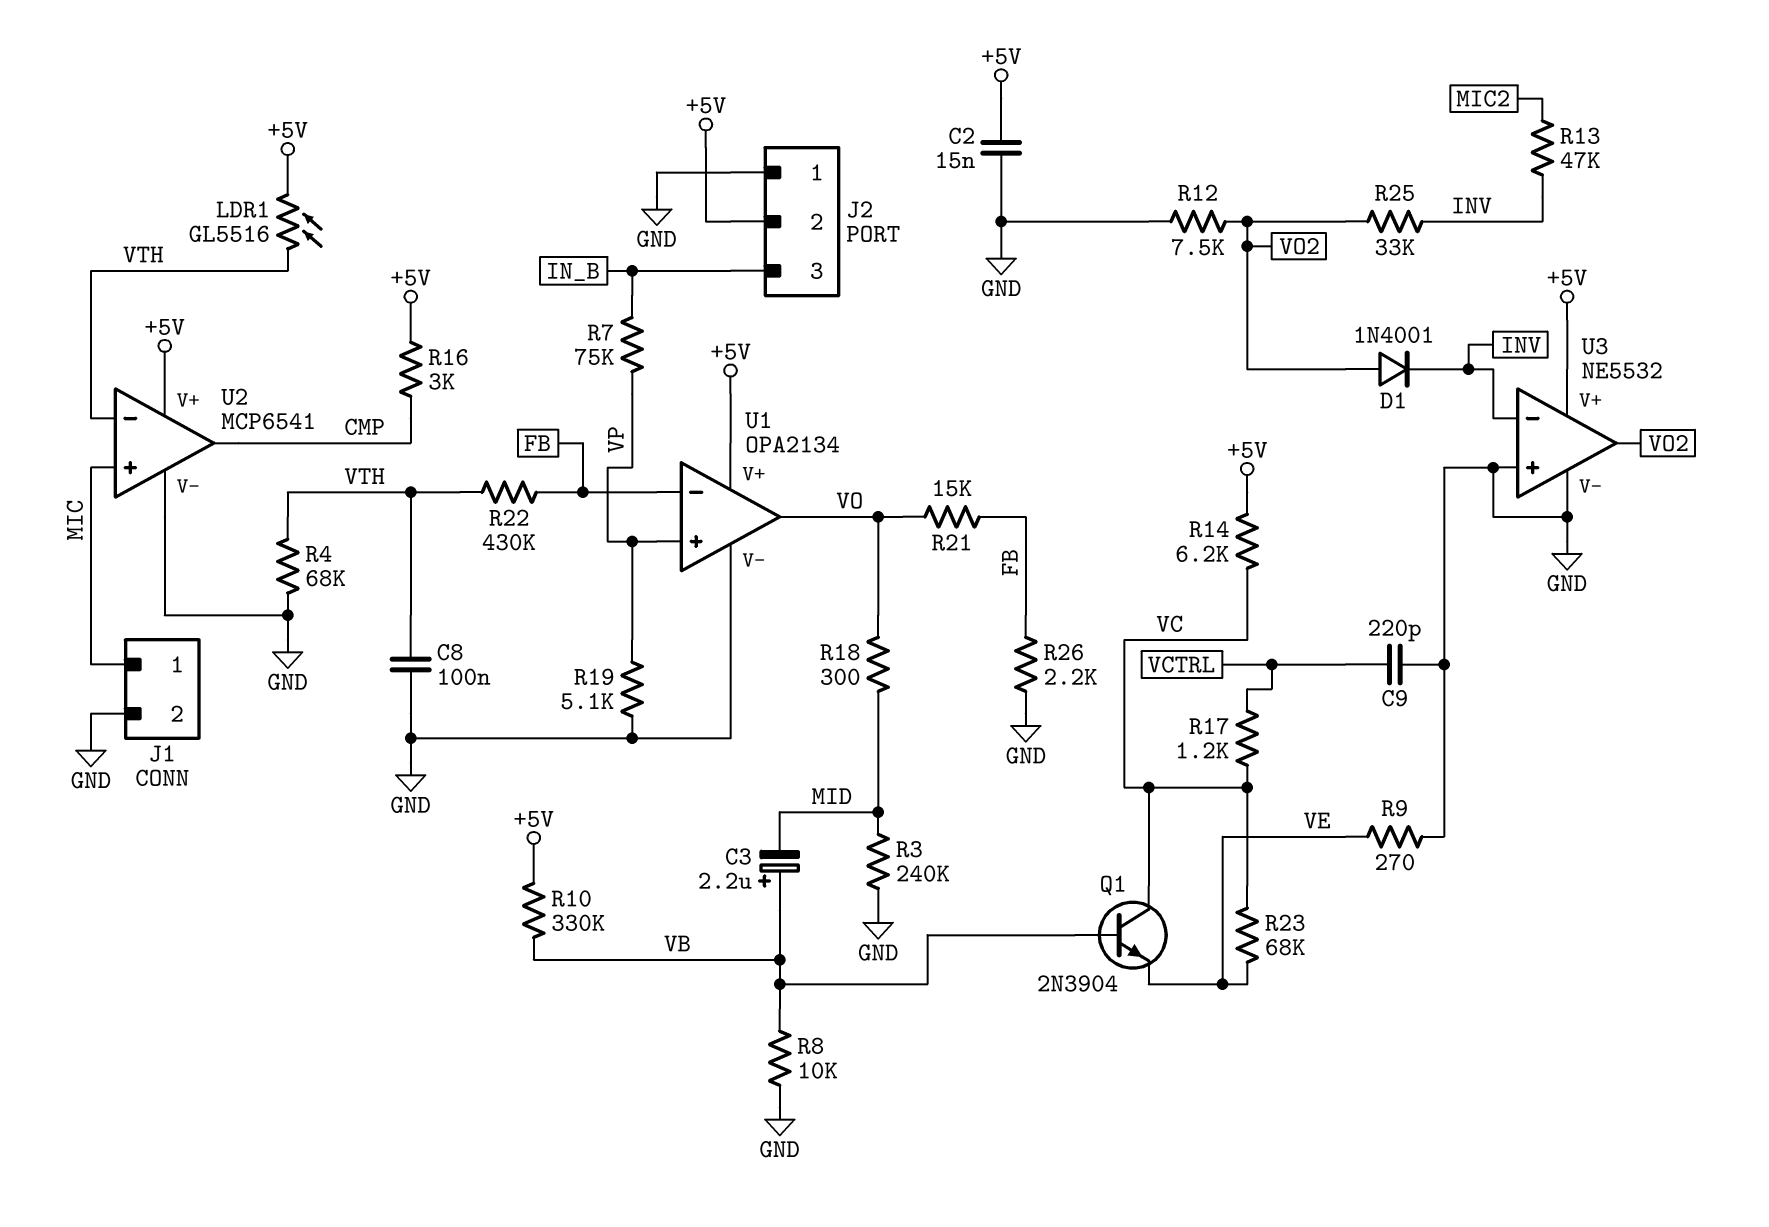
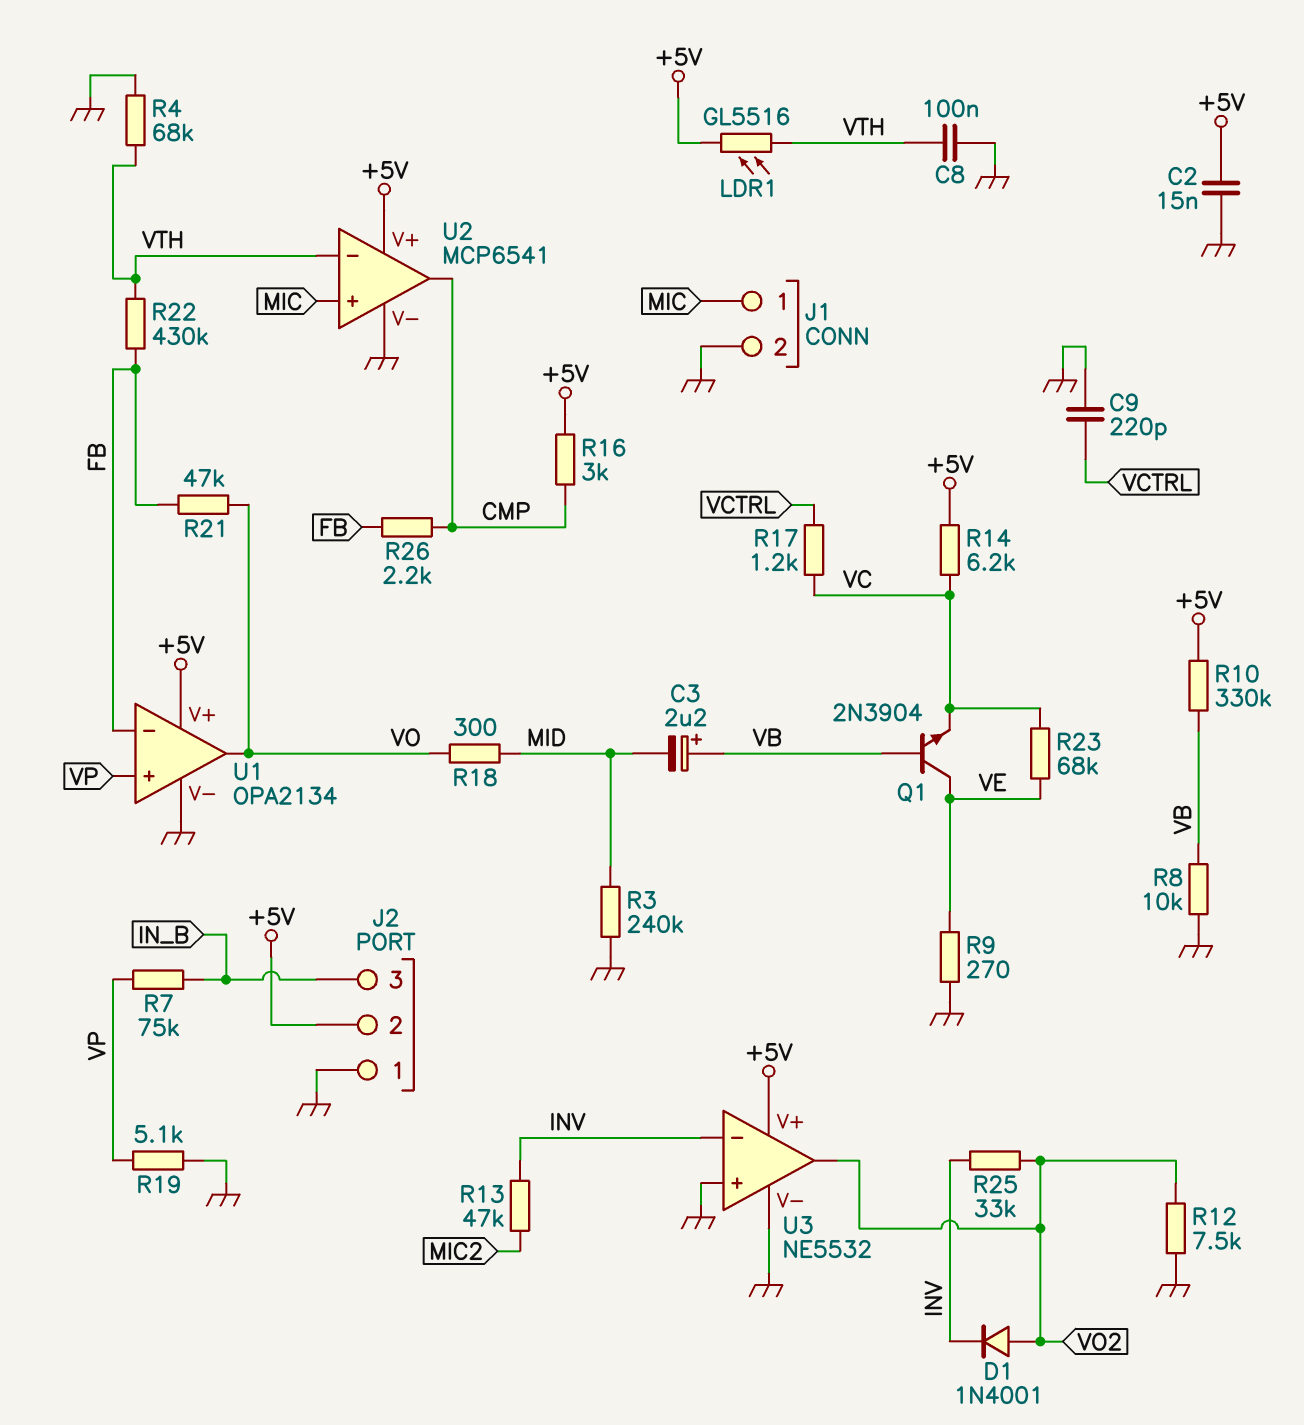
Q1: NPN 2N3904 (B VB, C VC, E VE) -> NPN 2N3904 (B VB, C VE, E VC)
R21: 15k (FB, VO) -> 47k (FB, VO)
R26: 2.2k (FB, GND) -> 2.2k (CMP, FB)

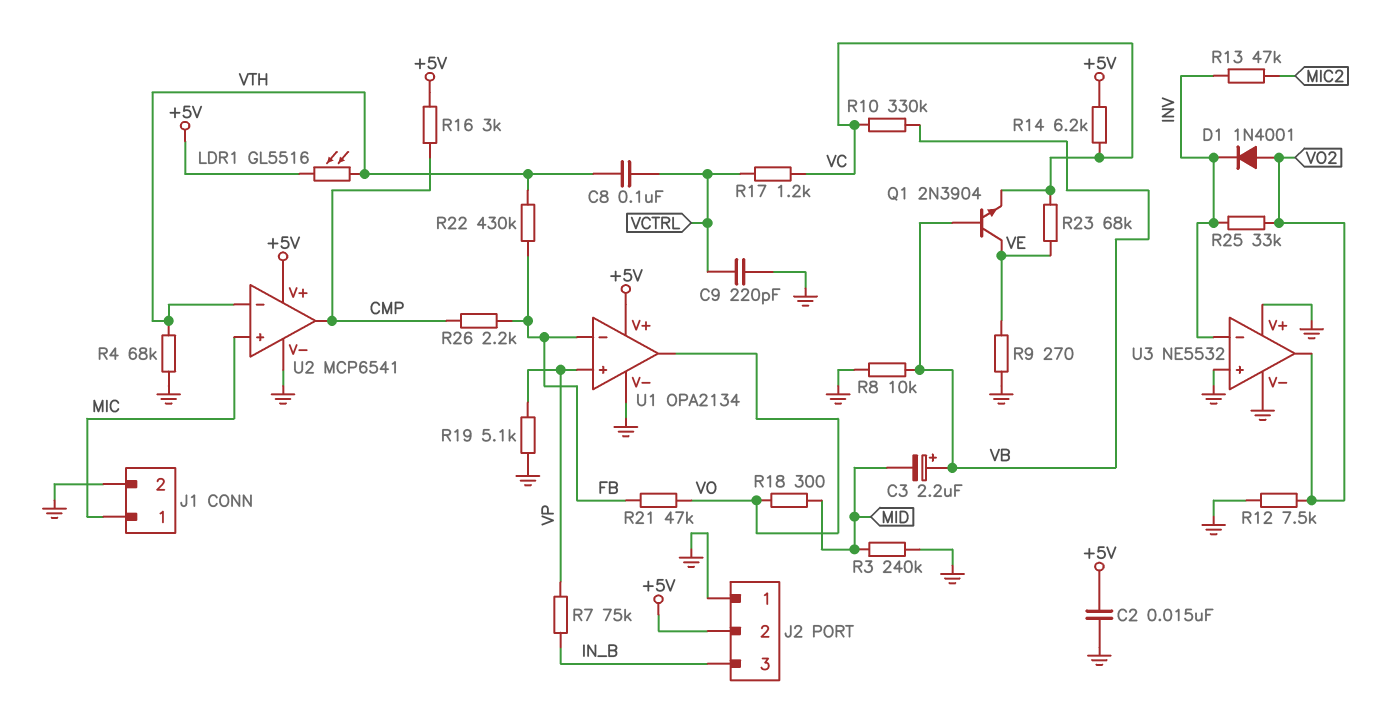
C8: 100nF (GND, VTH) -> 100nF (VCTRL, VTH)
R10: 330k (+5V, VB) -> 330k (VB, VC)
U3 pin V+: +5V -> GND

